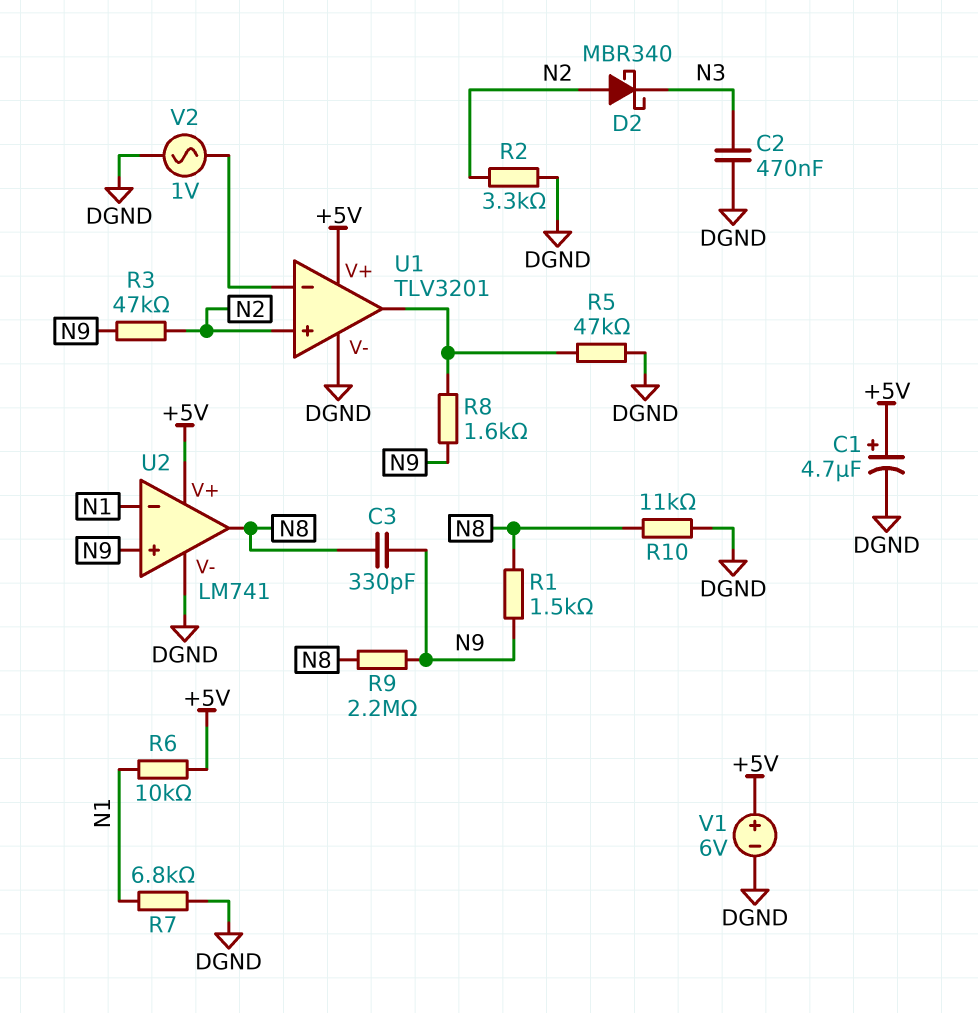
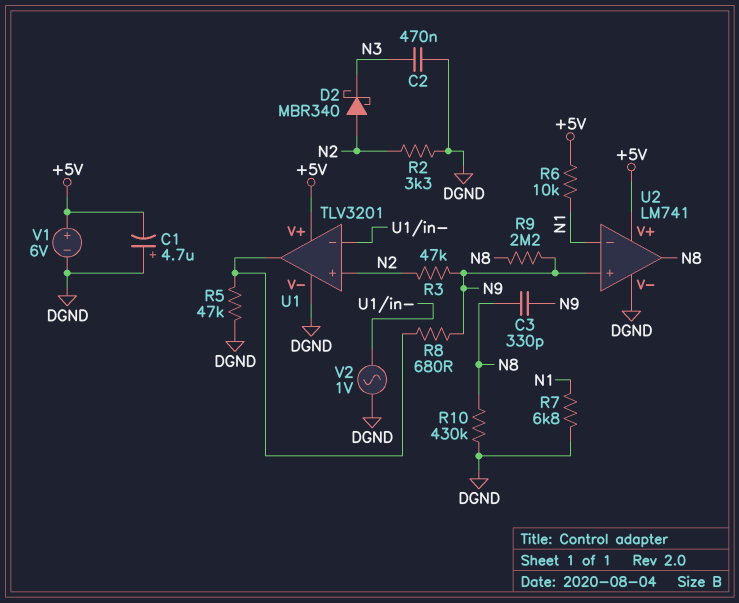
C1: 4.7uF (plus +5V, minus DGND) -> 4.7uF (plus DGND, minus +5V)
R1: 1.5k (N8, N9) -> none
R8: 1.6k (N9, U1/out) -> 680 (N9, U1/out)
R10: 11k (DGND, N8) -> 430k (DGND, N8)

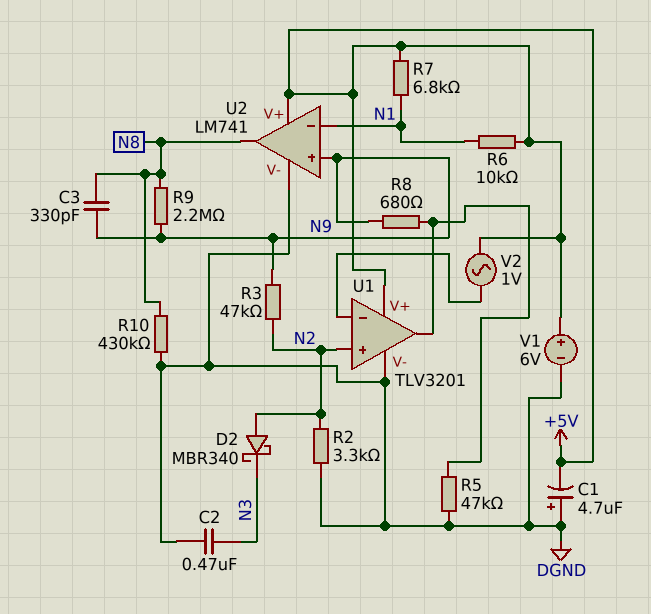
R7: 6.8k (DGND, N1) -> 6.8k (+5V, N1)
V2: AC 1V (DGND, U1/in-) -> AC 1V (+5V, U1/in-)

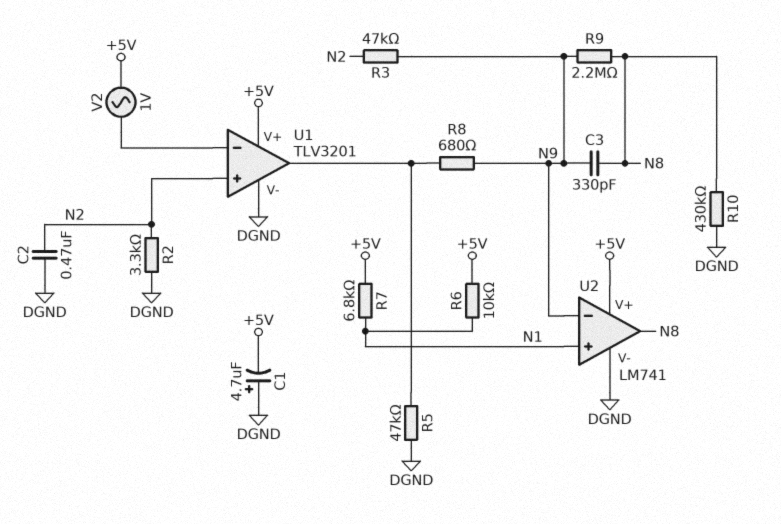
C2: 470nF (DGND, N3) -> 470nF (DGND, N2)
D2: schottky MBR340 (A N2, K N3) -> none
U2 pin in+: N9 -> N1
U2 pin in-: N1 -> N9
V1: 6V (plus +5V, minus DGND) -> none

